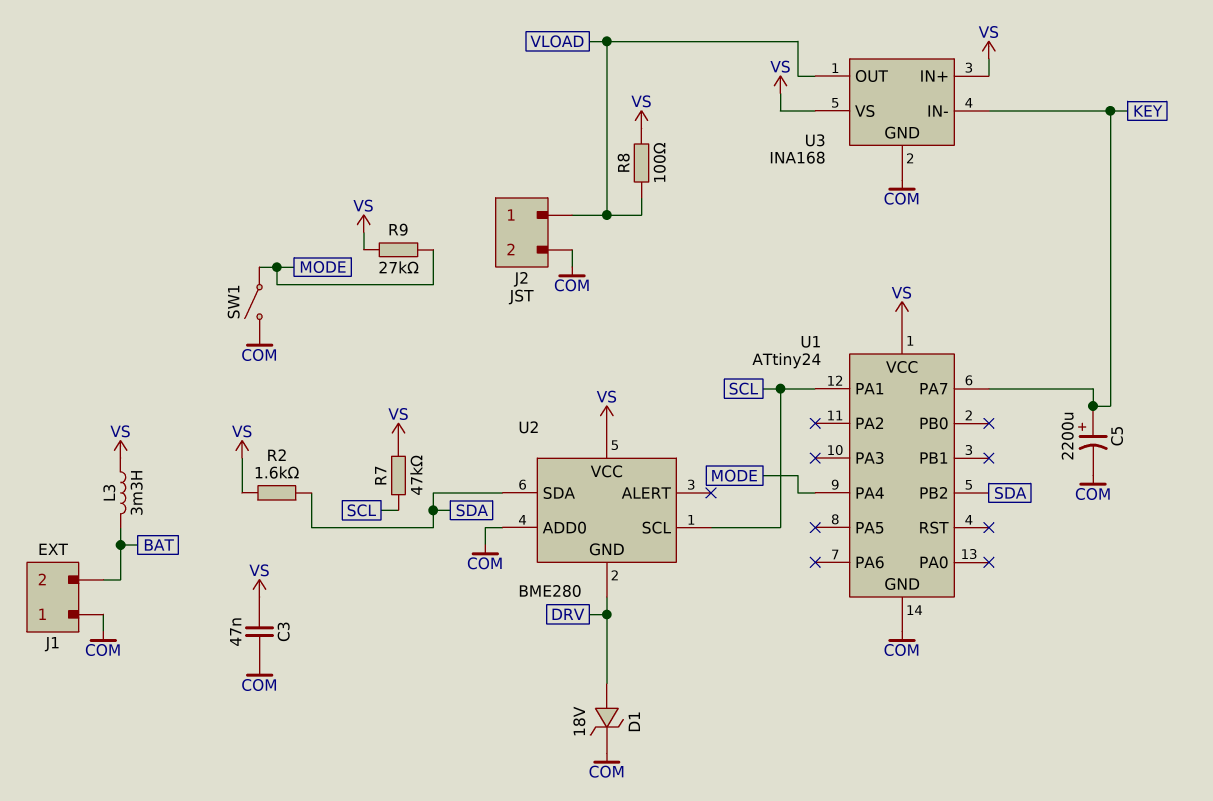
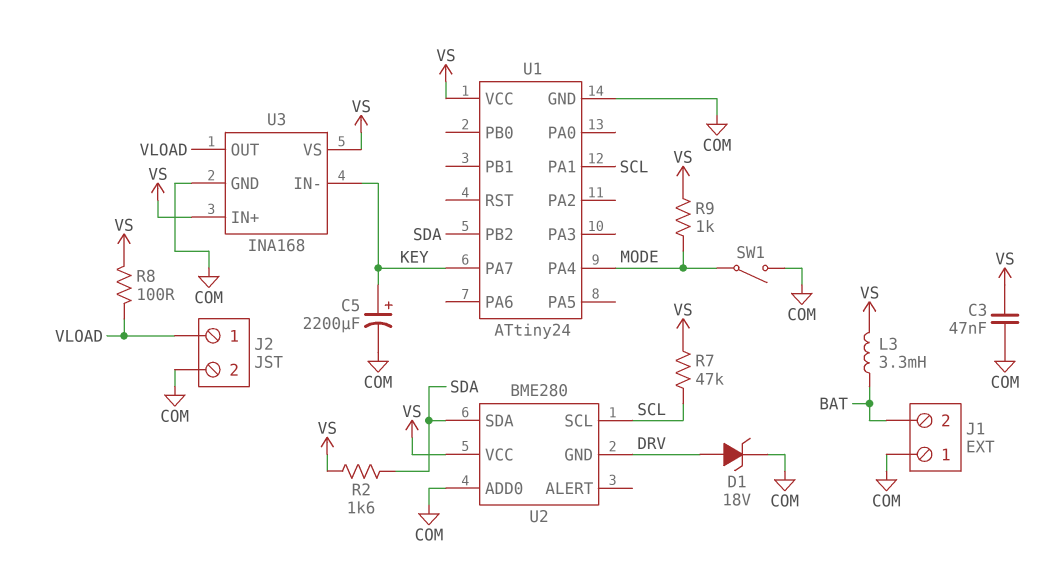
R9: 27k (MODE, VS) -> 1k (MODE, VS)

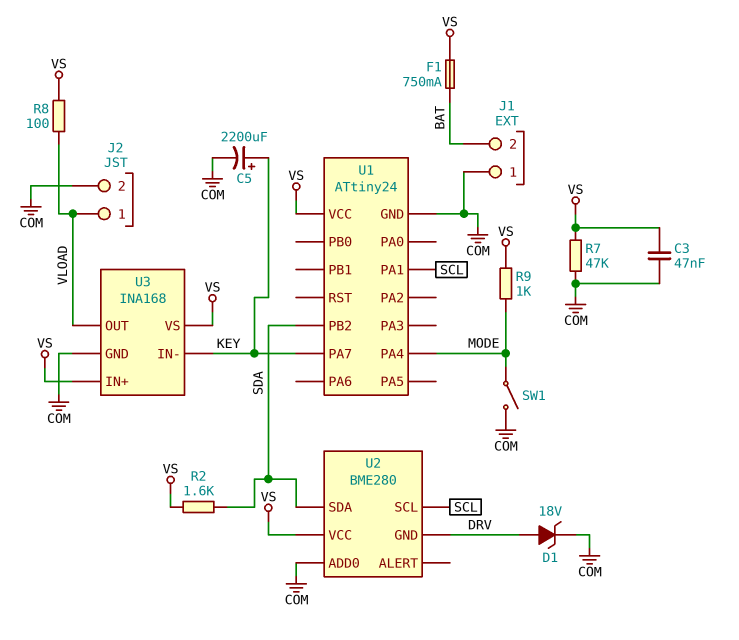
F1: none -> 750mA (BAT, VS)
L3: 3.3mH (BAT, VS) -> none
R7: 47k (SCL, VS) -> 47k (COM, VS)

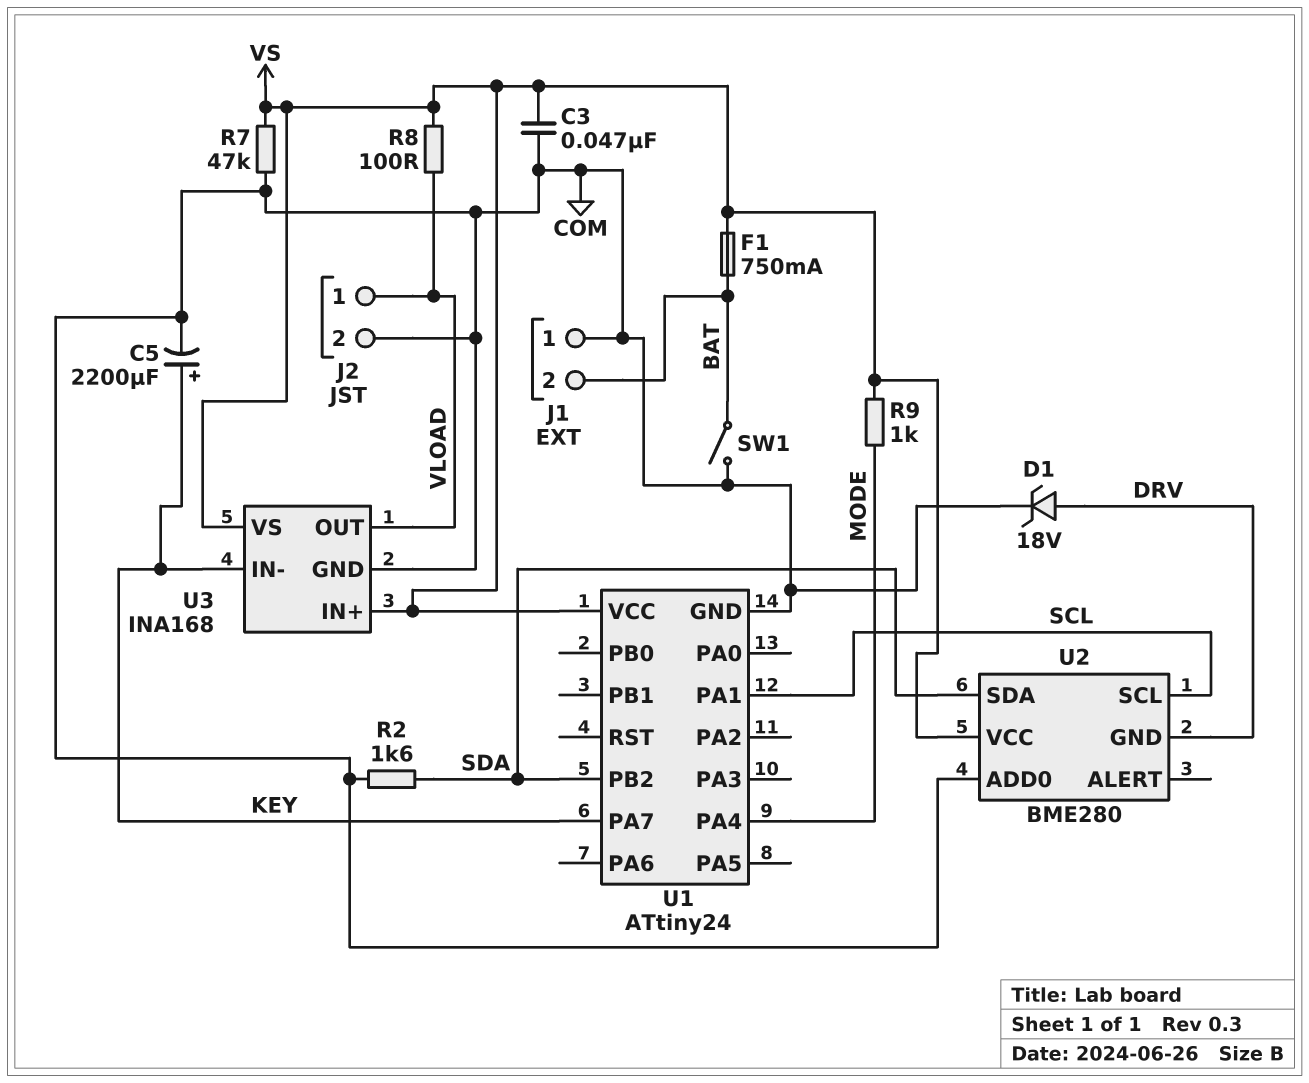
R2: 1.6k (SDA, VS) -> 1.6k (COM, SDA)
SW1: switch (COM, MODE) -> switch (BAT, COM)

